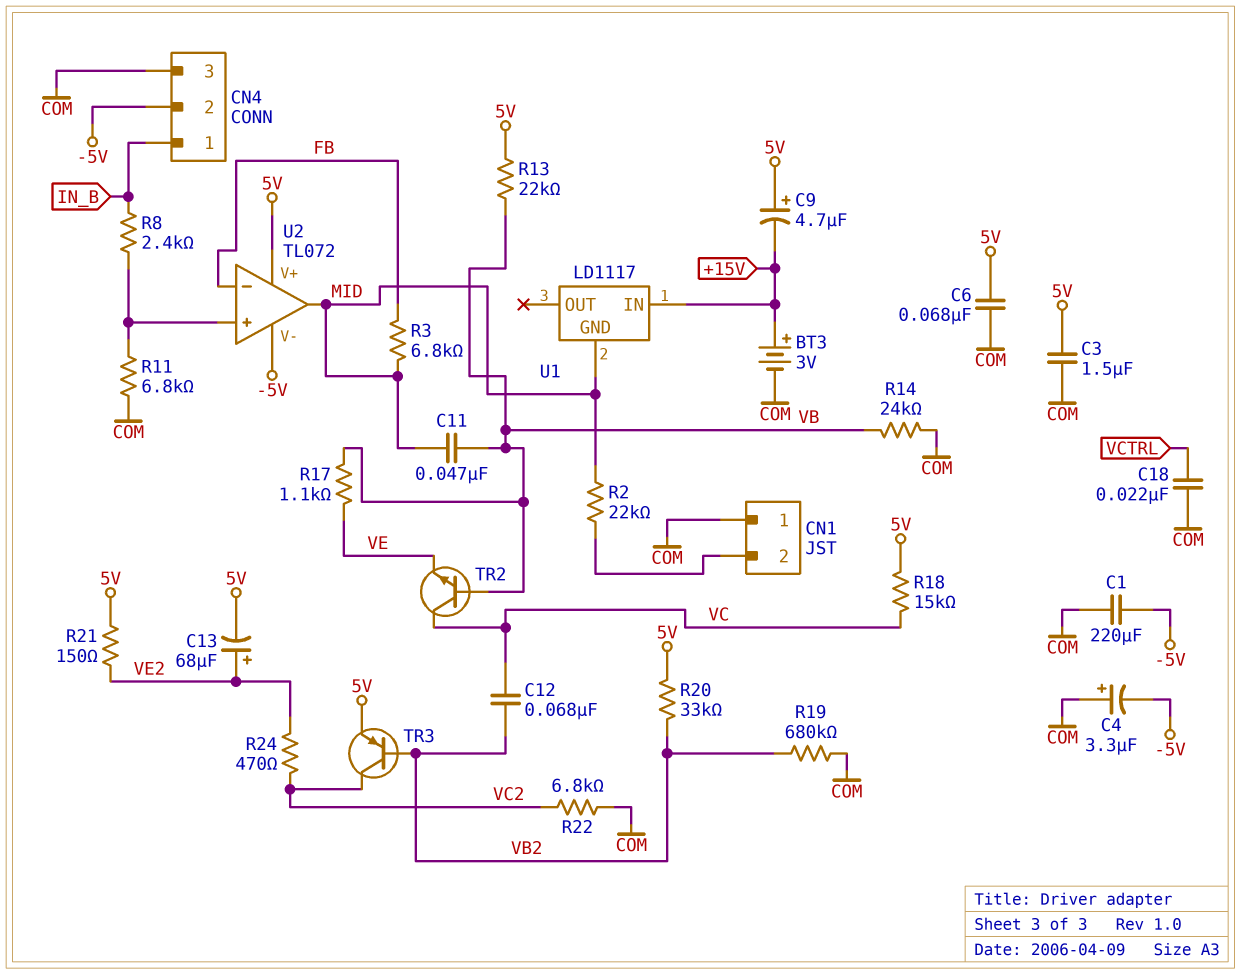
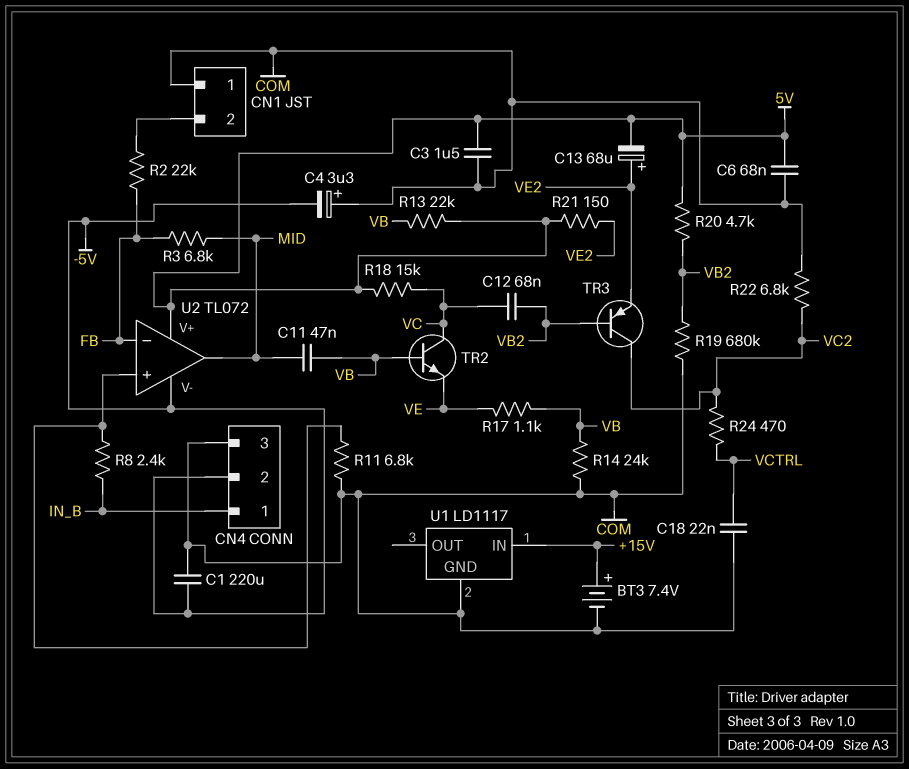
BT3: 3V (plus +15V, minus COM) -> 7.4V (plus +15V, minus COM)
C9: 4.7uF (plus 5V, minus +15V) -> none
R2: 22k (CN1/2, MID) -> 22k (CN1/2, FB)
R20: 33k (5V, VB2) -> 4.7k (5V, VB2)
R24: 470 (VC2, VE2) -> 470 (VC2, VCTRL)
TR3: PNP (B VB2, C VC2, E 5V) -> PNP (B VB2, C VC2, E VE2)
U1 pin GND: MID -> COM

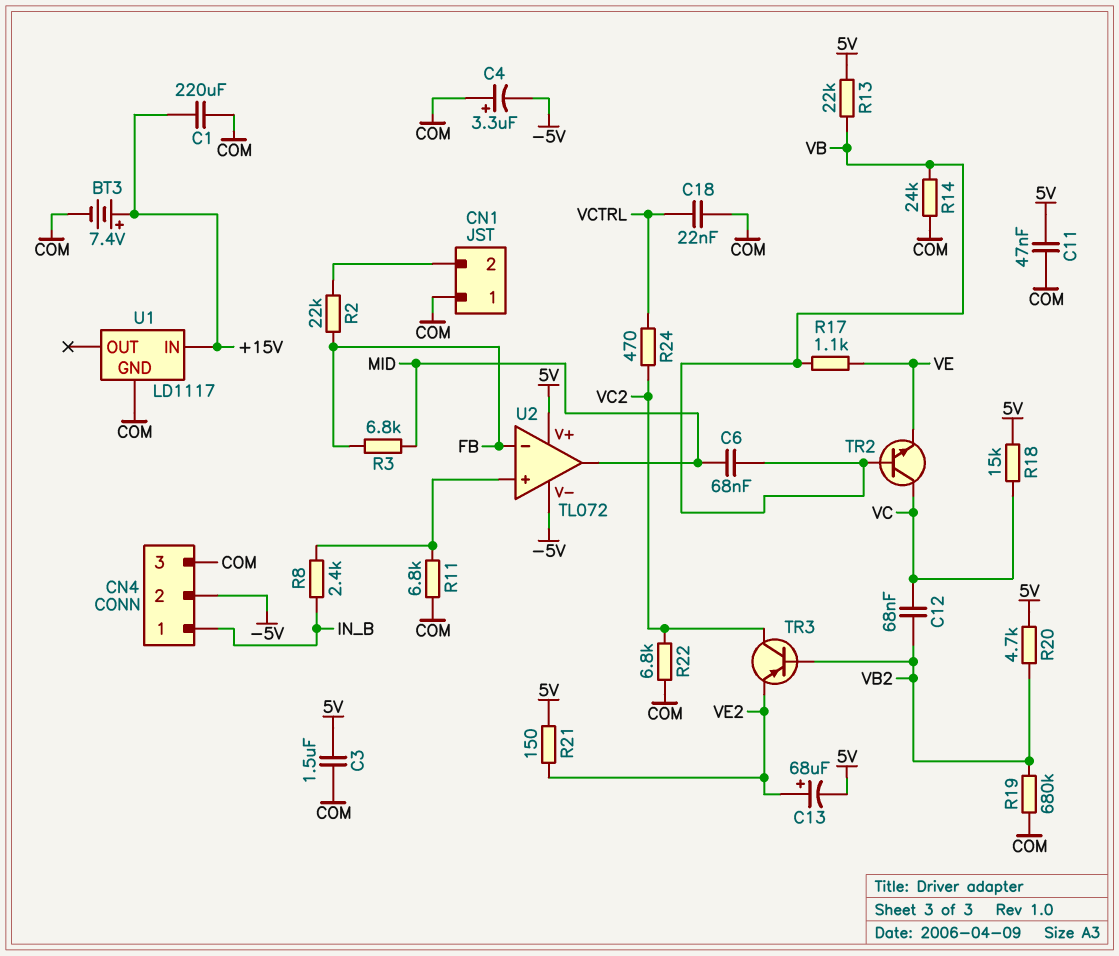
C1: 220uF (-5V, COM) -> 220uF (+15V, COM)
C6: 68nF (5V, COM) -> 68nF (MID, VB)
C11: 47nF (MID, VB) -> 47nF (5V, COM)

